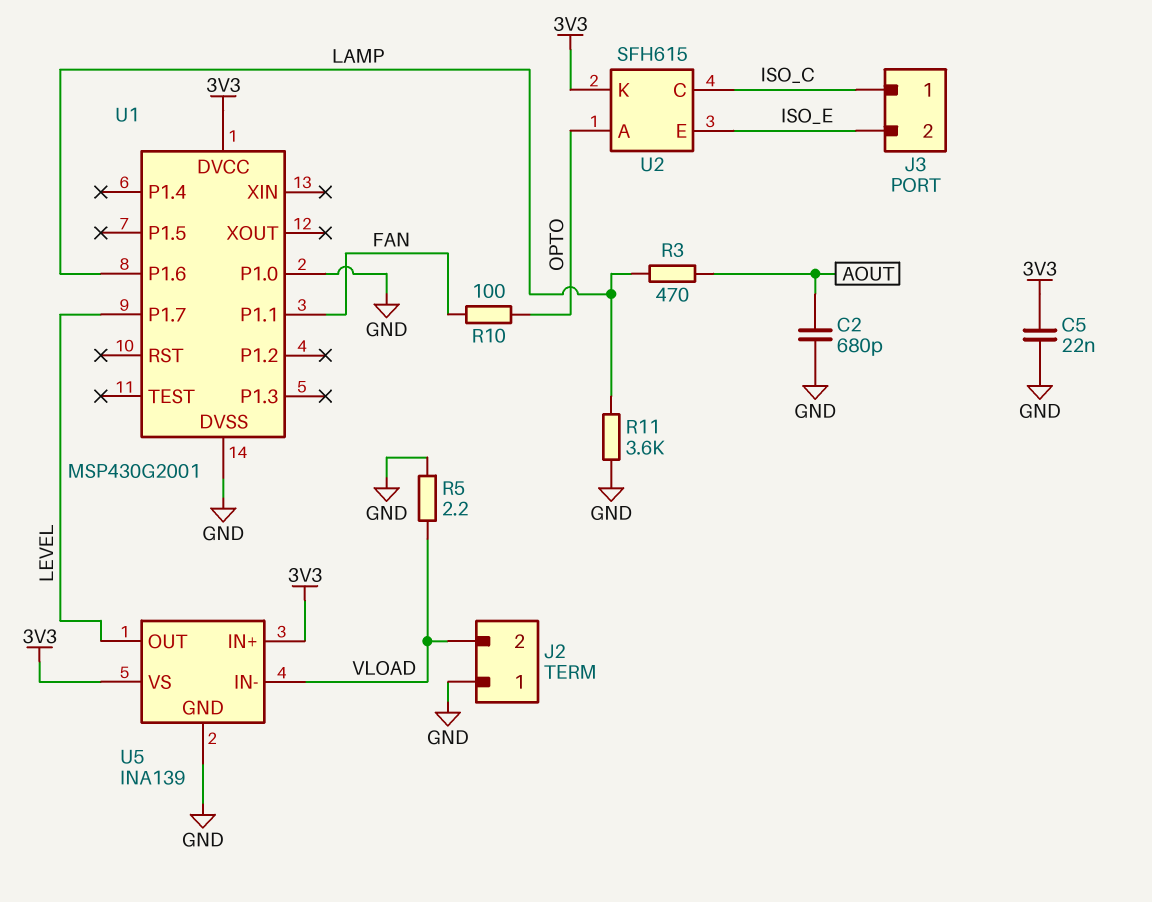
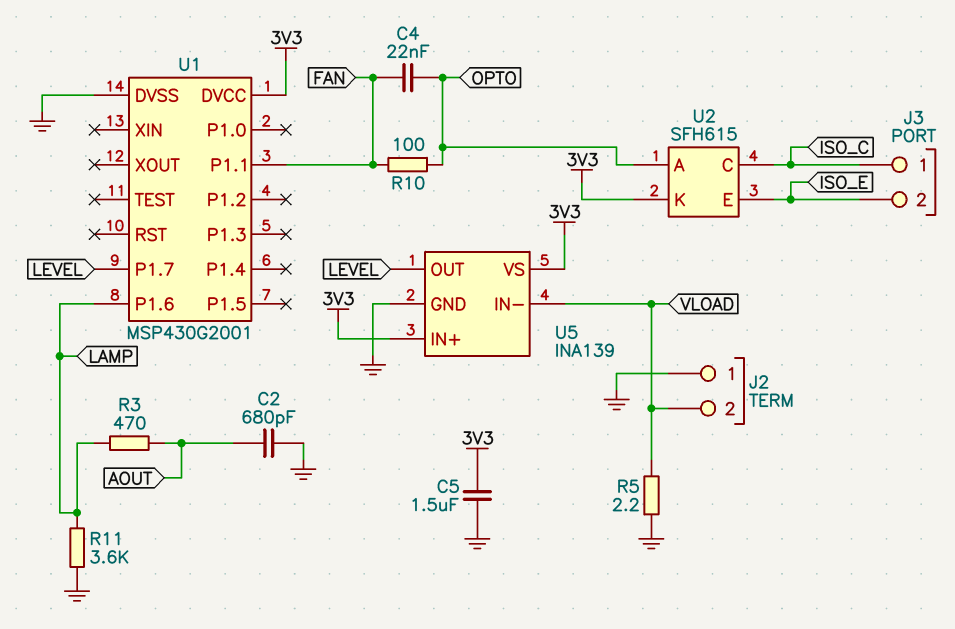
C4: none -> 22nF (FAN, OPTO)
C5: 22nF (3V3, GND) -> 1.5uF (3V3, GND)
U1 pin P1.0: GND -> none

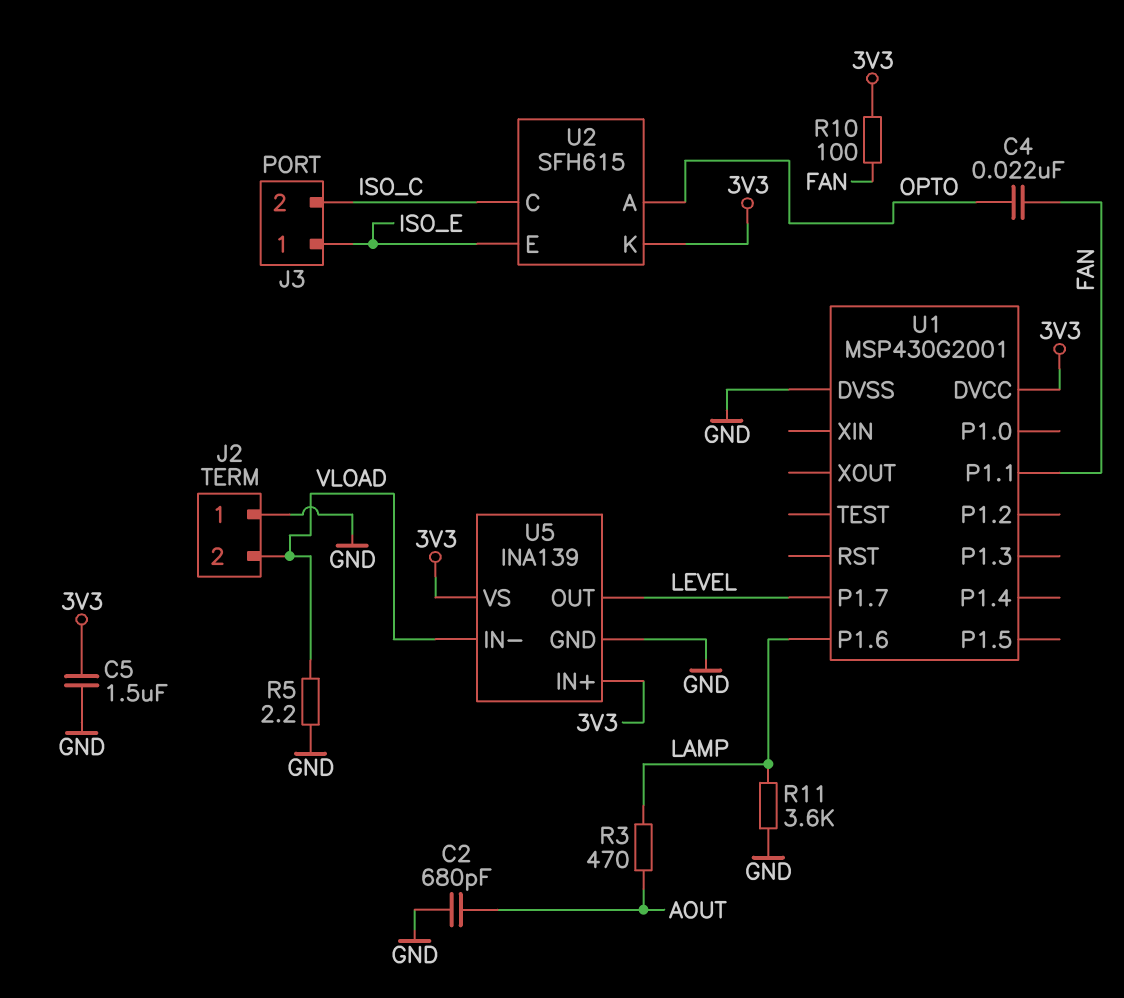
J3 pin 1: ISO_C -> ISO_E
J3 pin 2: ISO_E -> ISO_C
R10: 100 (FAN, OPTO) -> 100 (3V3, FAN)

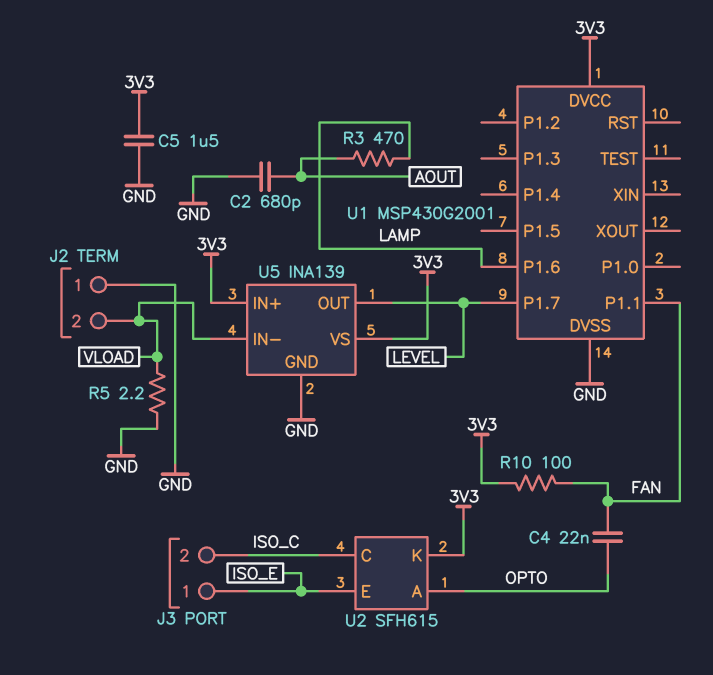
R11: 3.6k (GND, LAMP) -> none

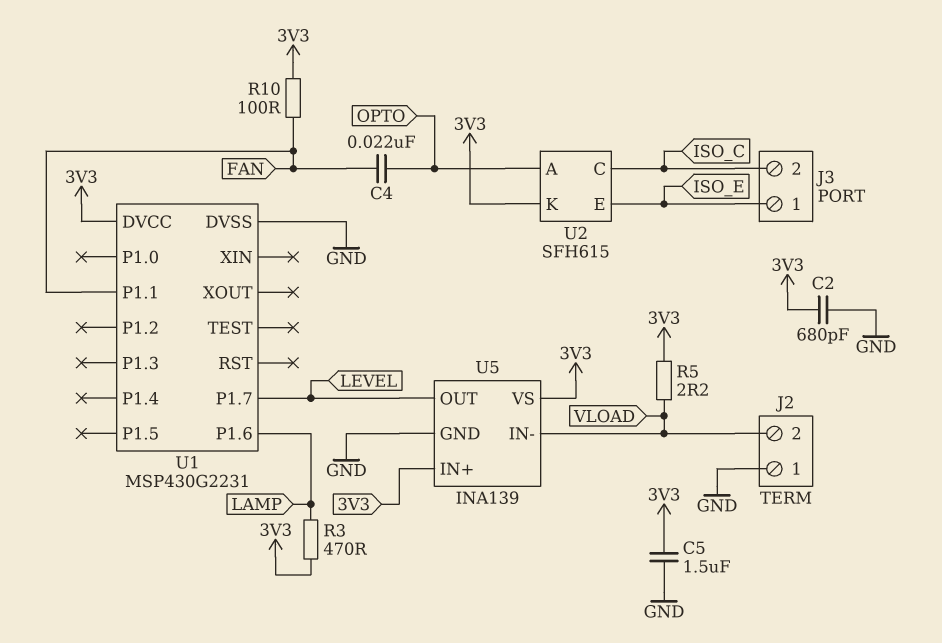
C2: 680pF (AOUT, GND) -> 680pF (3V3, GND)
R3: 470 (AOUT, LAMP) -> 470 (3V3, LAMP)
R5: 2.2 (GND, VLOAD) -> 2.2 (3V3, VLOAD)
U1: MSP430G2001 -> MSP430G2231

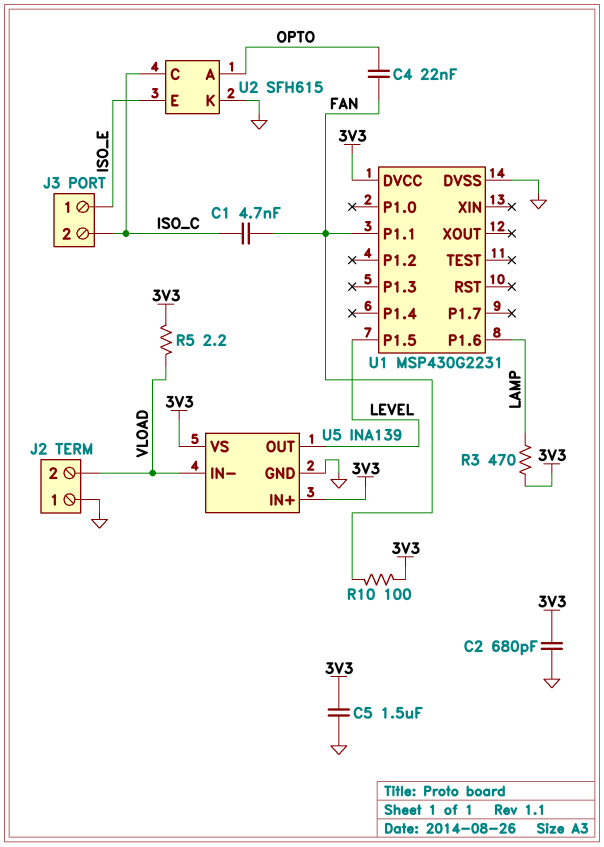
C1: none -> 4.7nF (FAN, ISO_C)
U1 pin P1.5: none -> LEVEL
U1 pin P1.7: LEVEL -> none
U2 pin K: 3V3 -> GND

